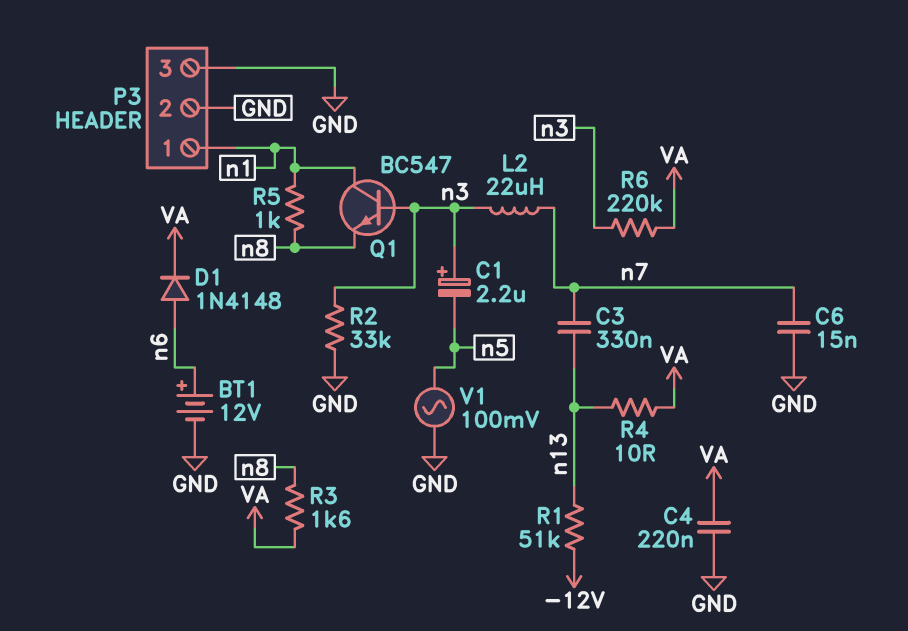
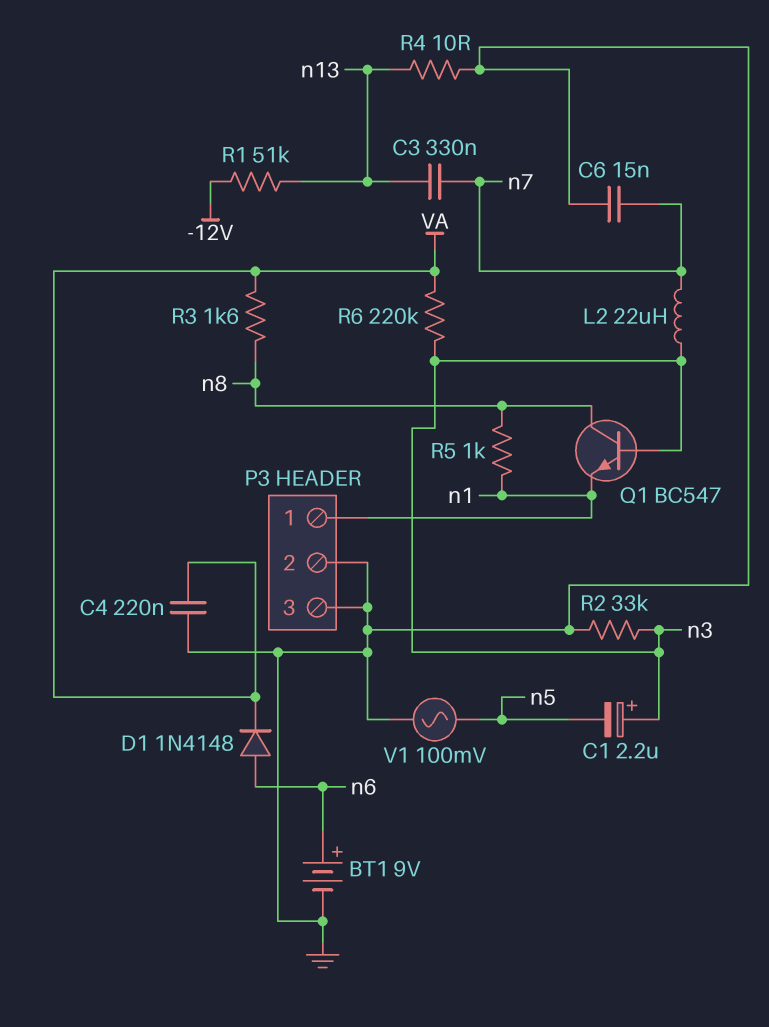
BT1: 12V (plus n6, minus GND) -> 9V (plus n6, minus GND)
Q1: NPN BC547 (B n3, C n1, E n8) -> NPN BC547 (B n3, C n8, E n1)
R4: 10 (VA, n13) -> 10 (GND, n13)

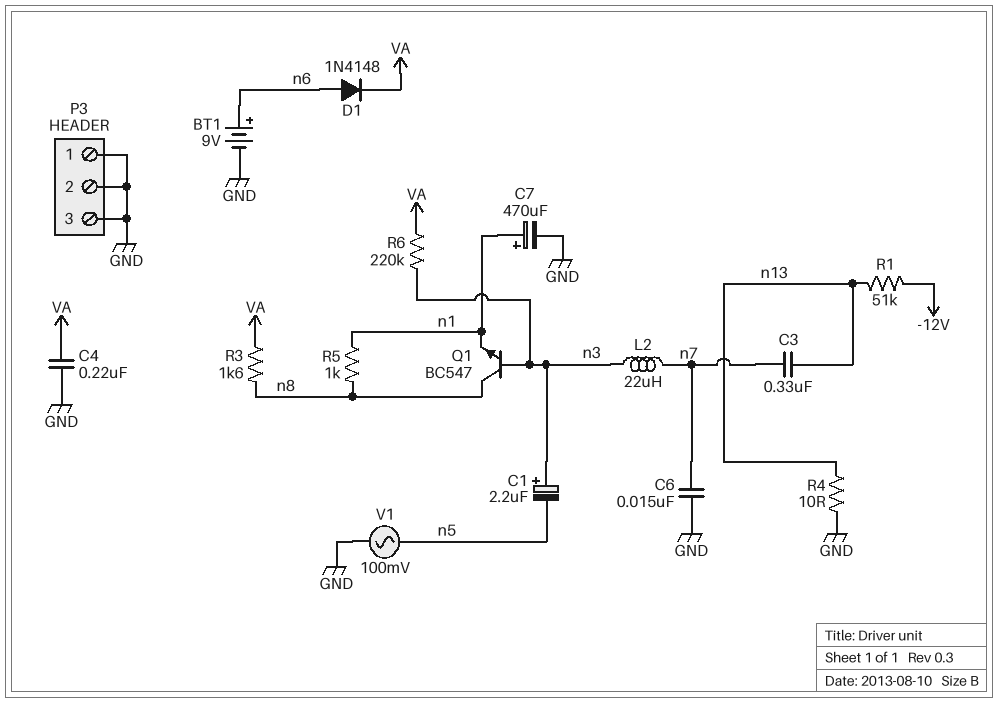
C7: none -> 470uF (plus n1, minus GND)
P3 pin 1: n1 -> GND
R2: 33k (GND, n3) -> none

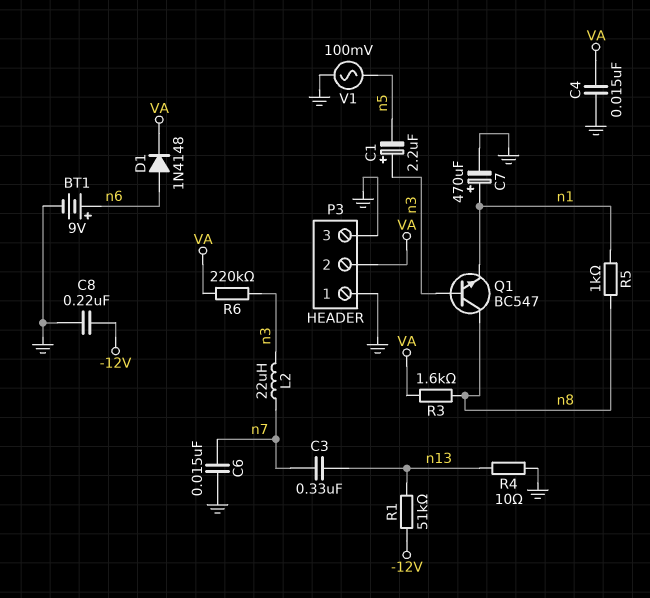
C4: 220nF (GND, VA) -> 15nF (GND, VA)
C8: none -> 220nF (-12V, GND)
P3 pin 2: GND -> VA

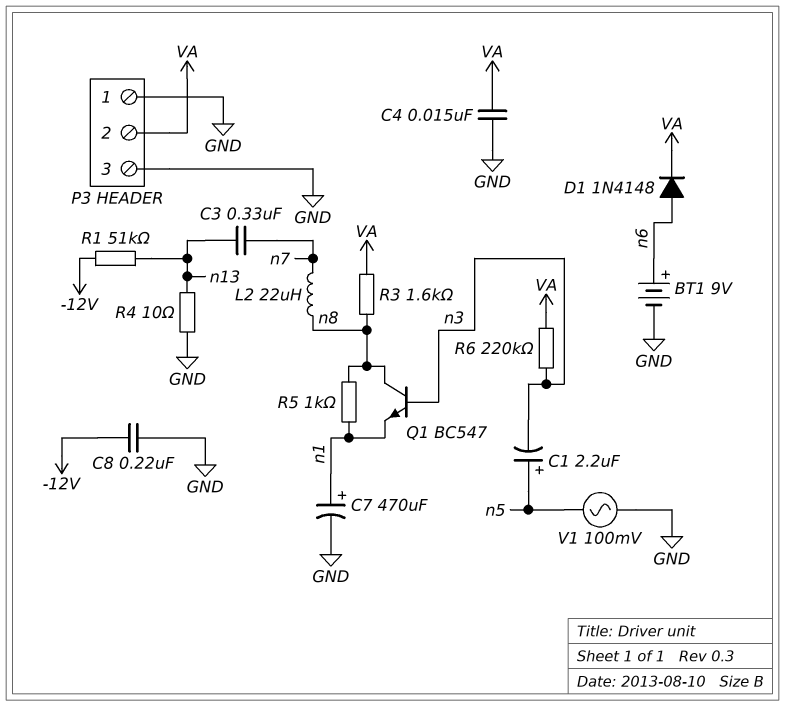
C1: 2.2uF (plus n3, minus n5) -> 2.2uF (plus n5, minus n3)
C6: 15nF (GND, n7) -> none
L2: 22uH (n3, n7) -> 22uH (n7, n8)

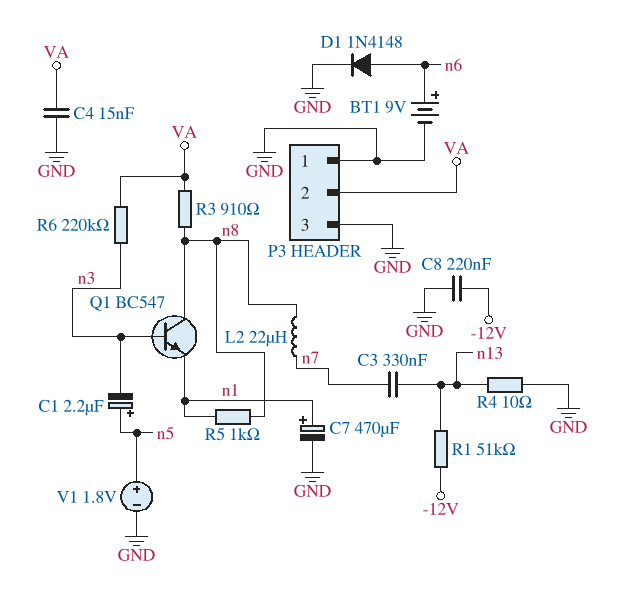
D1: diode 1N4148 (A n6, K VA) -> diode 1N4148 (A n6, K GND)
R3: 1.6k (VA, n8) -> 910 (VA, n8)
V1: AC 100mV (GND, n5) -> 1.8V (plus n5, minus GND)

